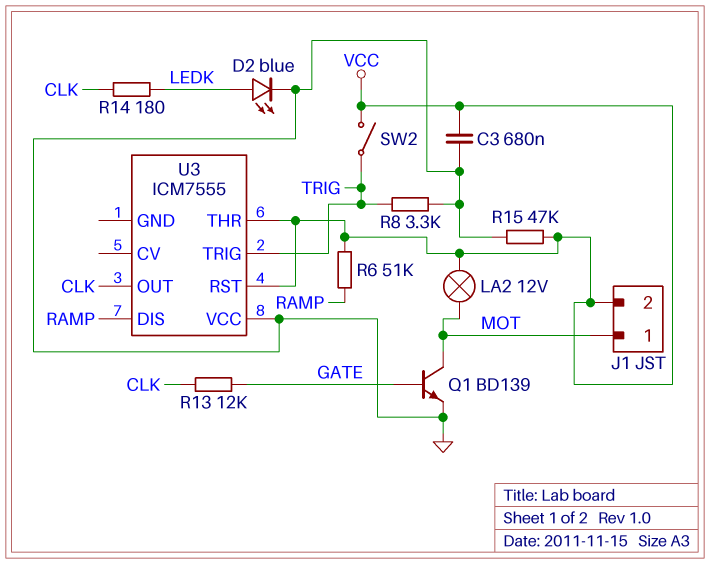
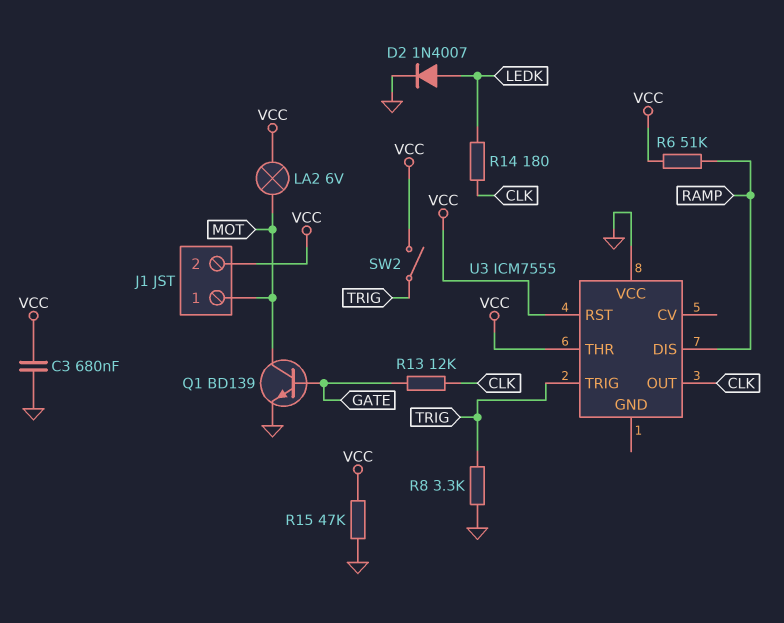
D2: LED blue (A LEDK, K GND) -> diode 1N4007 (A LEDK, K GND)
LA2: lamp 12V (MOT, VCC) -> lamp 6V (MOT, VCC)

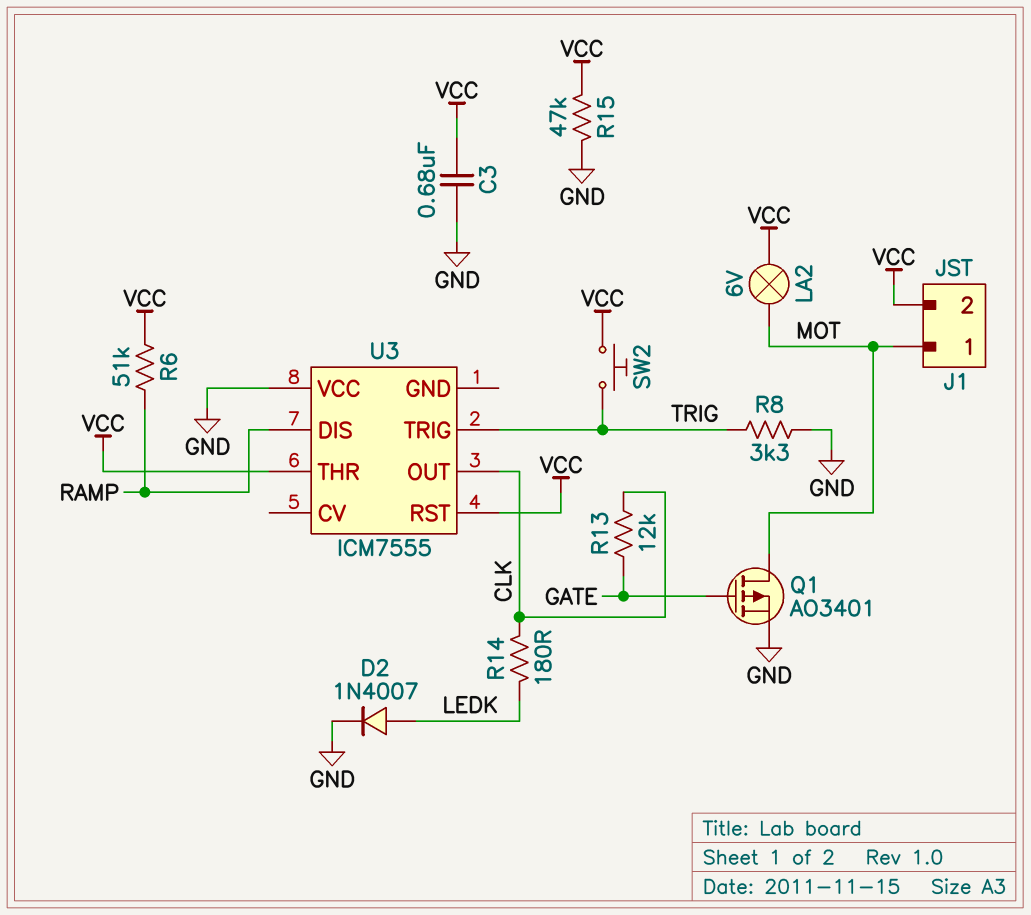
Q1: NPN BD139 (B GATE, C MOT, E GND) -> PMOS AO3401 (G GATE, D MOT, S GND)
SW2: switch (TRIG, VCC) -> button (TRIG, VCC)

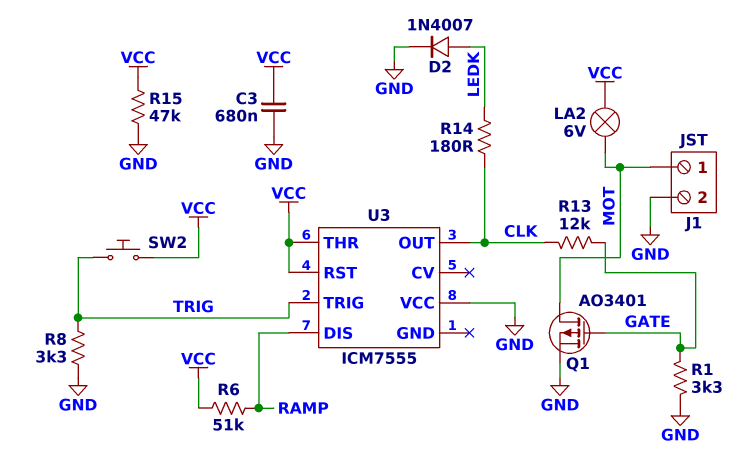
J1 pin 2: VCC -> GND
R1: none -> 3.3k (GATE, GND)

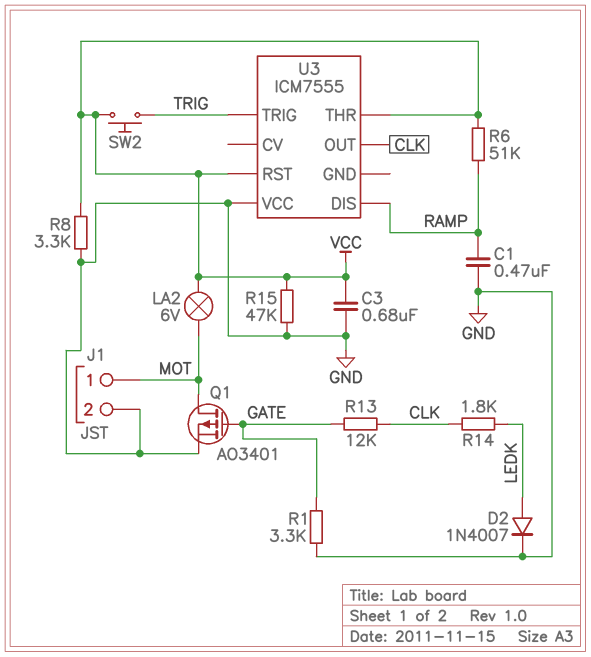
C1: none -> 470nF (GND, RAMP)
R8: 3.3k (GND, TRIG) -> 3.3k (GND, VCC)
R14: 180 (CLK, LEDK) -> 1.8k (CLK, LEDK)

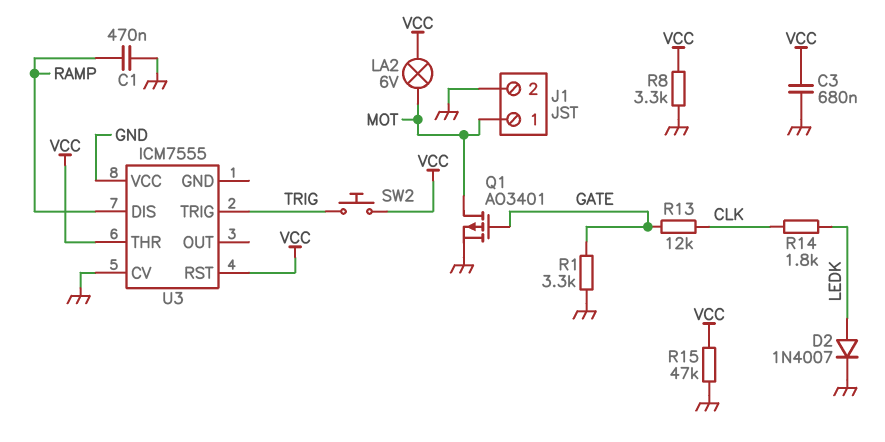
R6: 51k (RAMP, VCC) -> none
U3 pin CV: none -> GND
U3 pin OUT: CLK -> none

